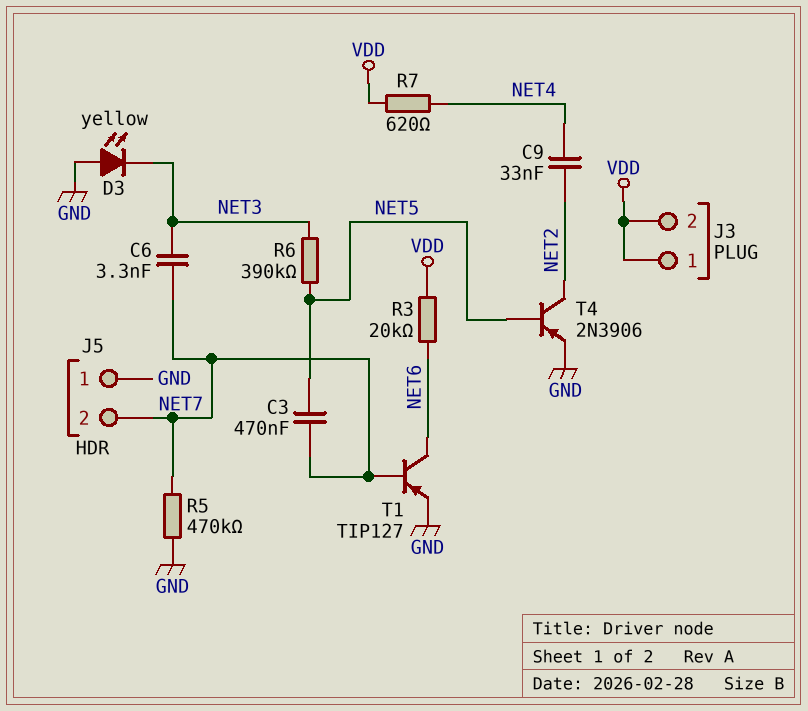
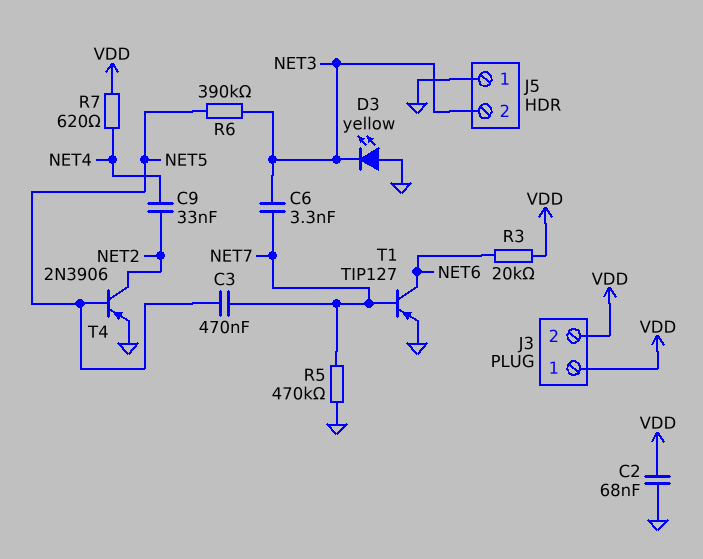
C2: none -> 68nF (GND, VDD)
J5 pin 2: NET7 -> NET3

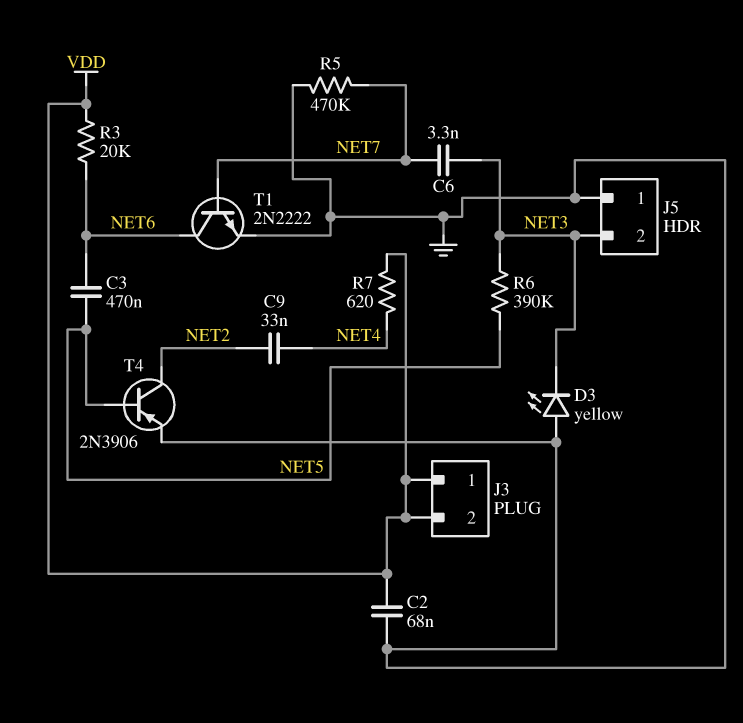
C3: 470nF (NET5, NET7) -> 470nF (NET5, NET6)
T1: PNP TIP127 (B NET7, C NET6, E GND) -> NPN 2N2222 (B NET7, C NET6, E GND)

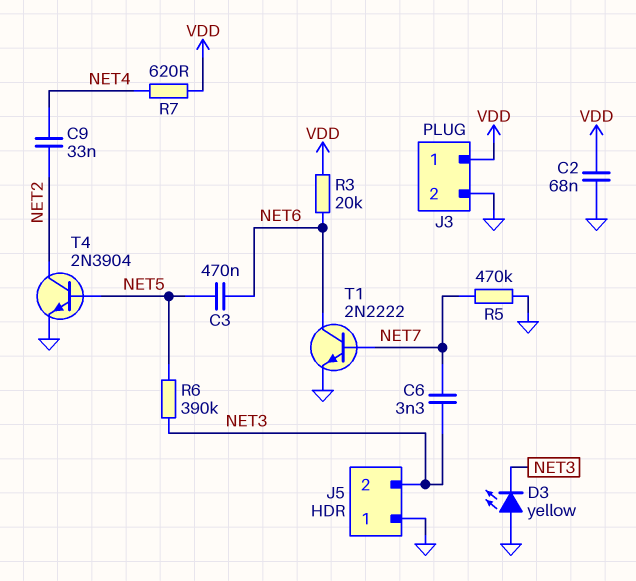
J3 pin 2: VDD -> GND
T4: PNP 2N3906 (B NET5, C NET2, E GND) -> NPN 2N3904 (B NET5, C NET2, E GND)

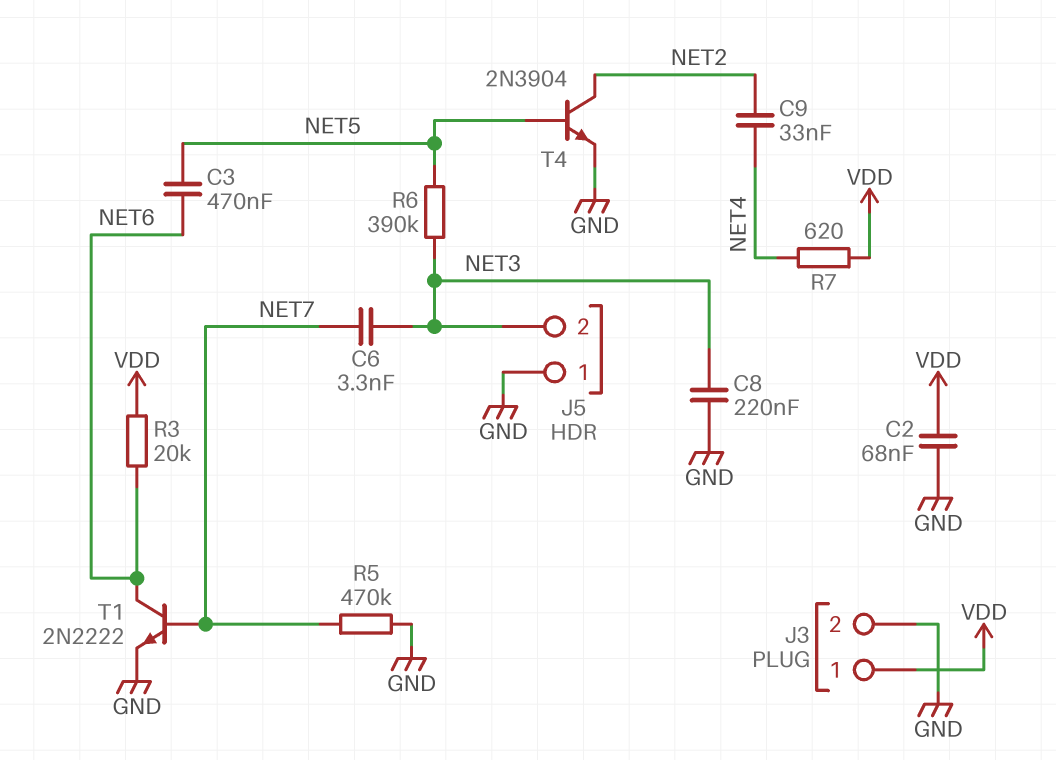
C8: none -> 220nF (GND, NET3)
D3: LED yellow (A GND, K NET3) -> none

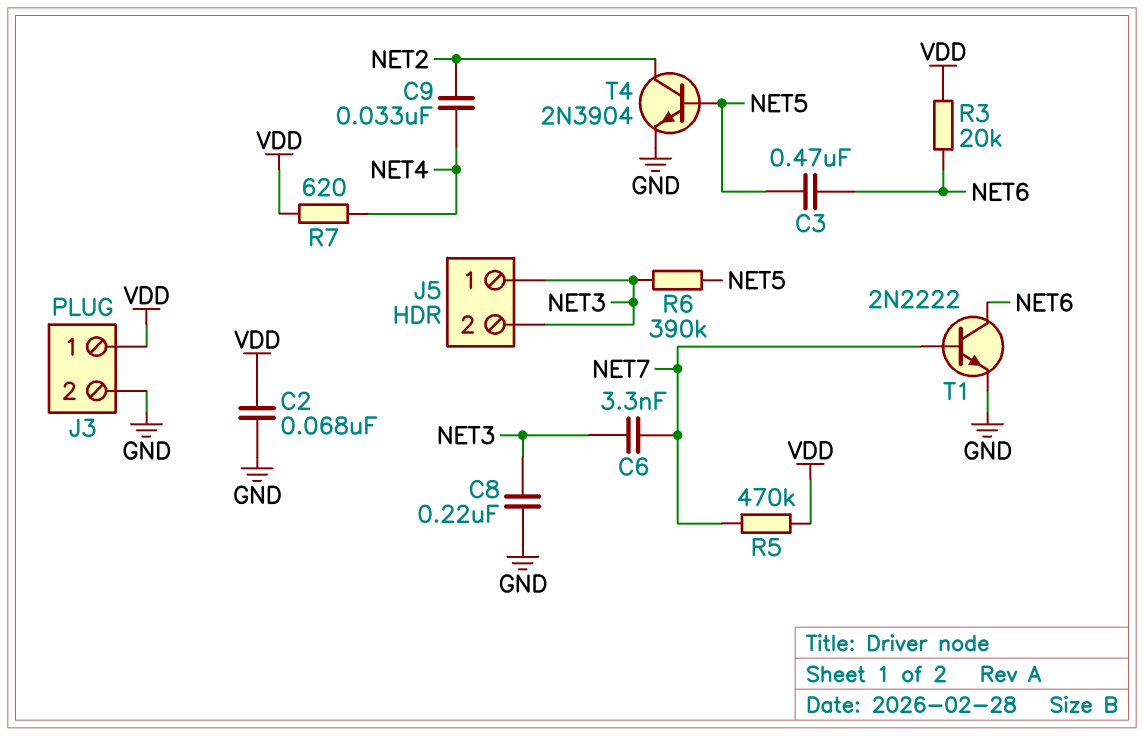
J5 pin 1: GND -> NET3
R5: 470k (GND, NET7) -> 470k (NET7, VDD)

